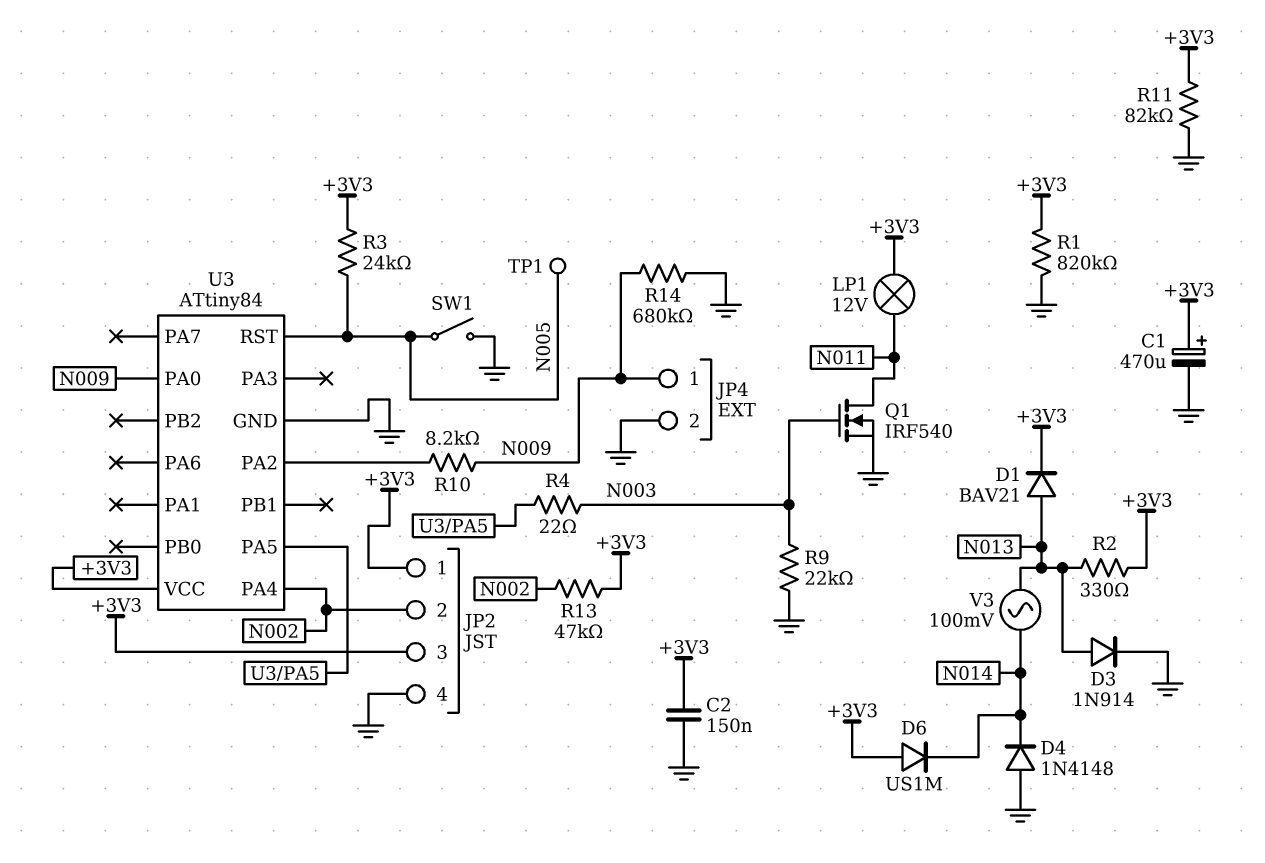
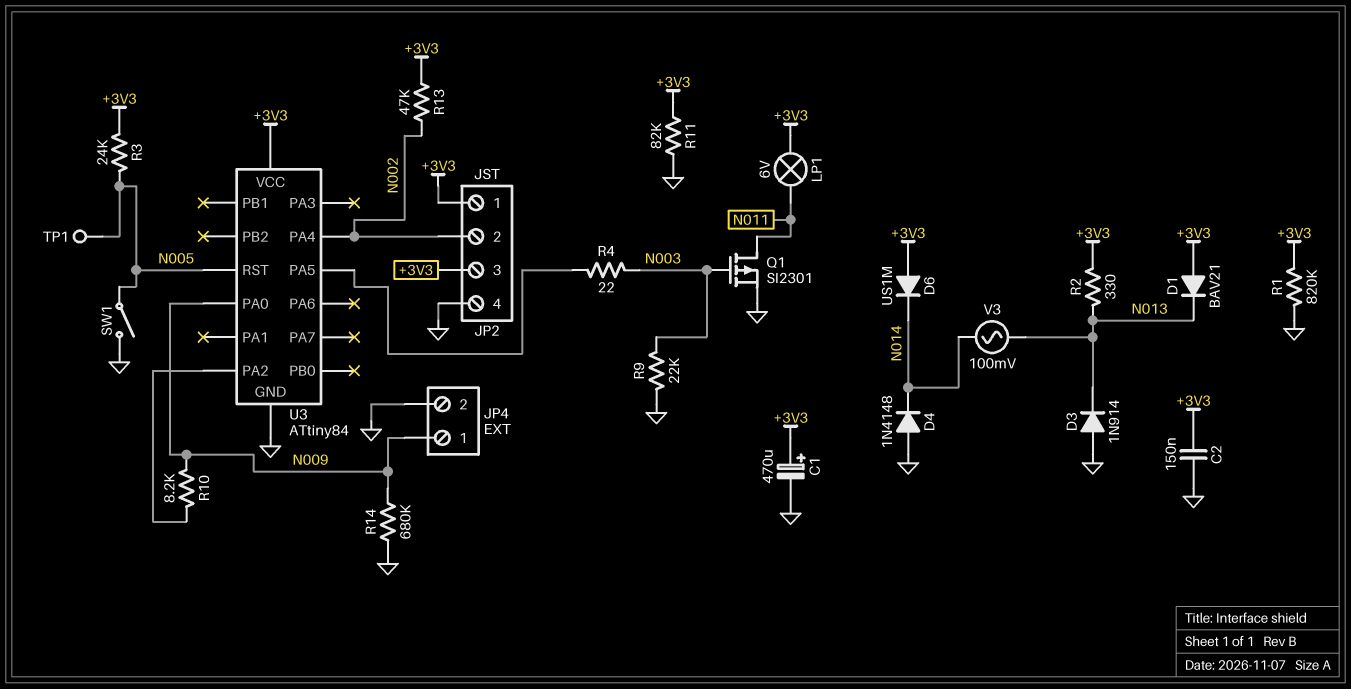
D1: diode BAV21 (A N013, K +3V3) -> diode BAV21 (A +3V3, K N013)
D3: diode 1N914 (A N013, K GND) -> diode 1N914 (A GND, K N013)
LP1: lamp 12V (+3V3, N011) -> lamp 6V (+3V3, N011)
Q1: NMOS IRF540 (G N003, D N011, S GND) -> PMOS SI2301 (G N003, D N011, S GND)

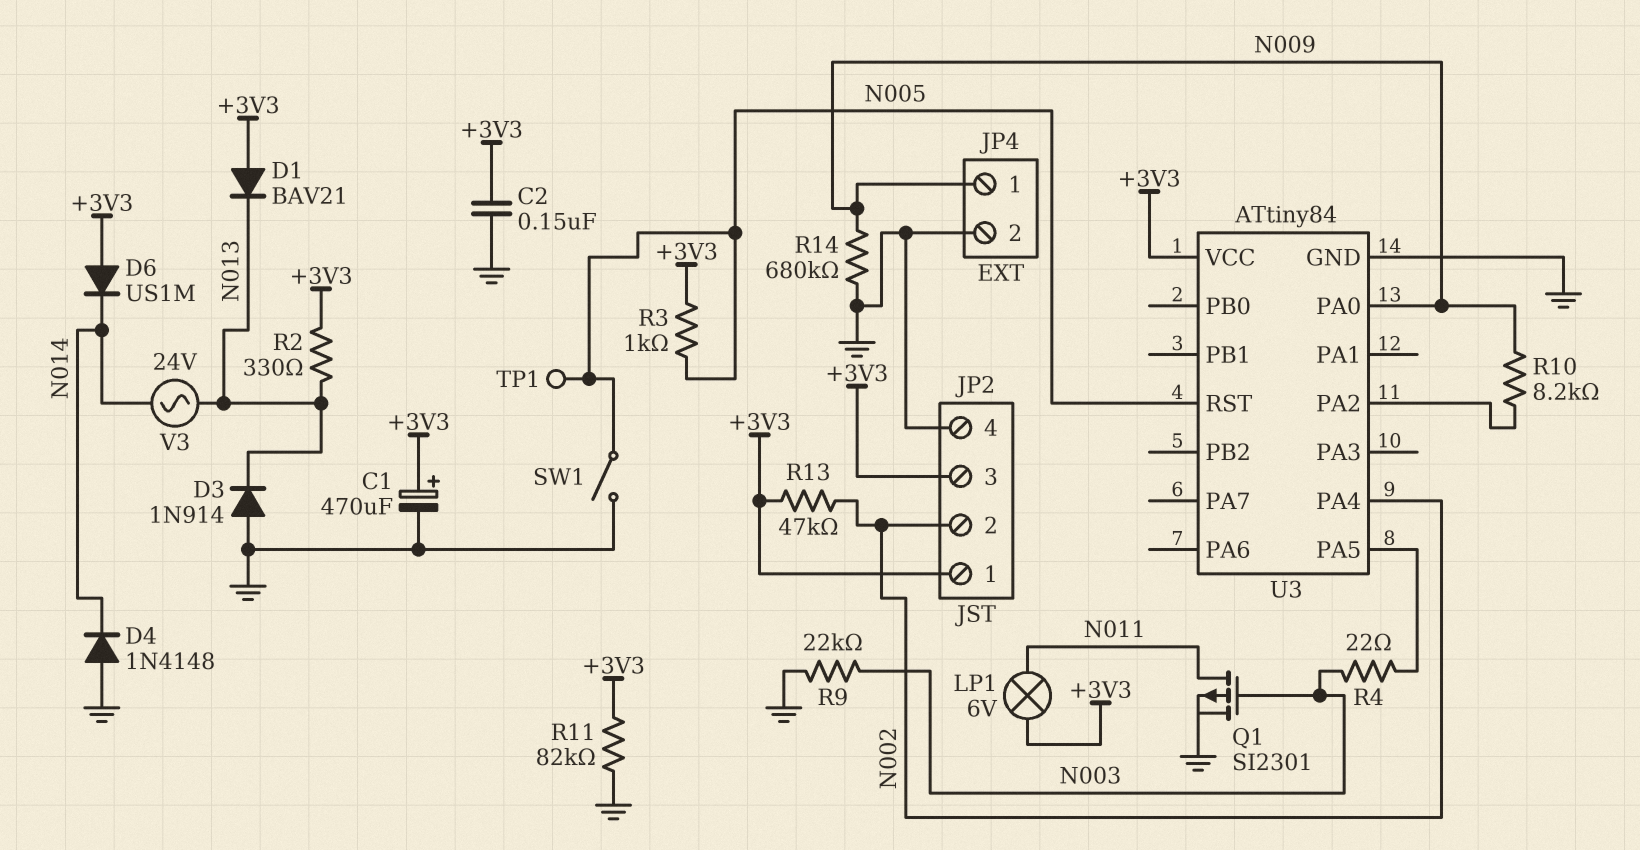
R1: 820k (+3V3, GND) -> none
R3: 24k (+3V3, N005) -> 1k (+3V3, N005)
V3: AC 100mV (N013, N014) -> AC 24V (N013, N014)

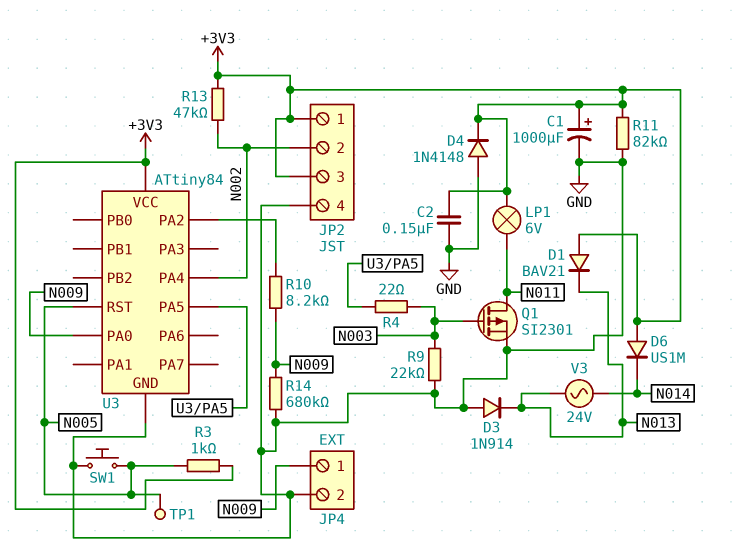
C1: 470uF (plus +3V3, minus GND) -> 1000uF (plus +3V3, minus GND)
D4: diode 1N4148 (A GND, K N014) -> diode 1N4148 (A GND, K +3V3)
R2: 330 (+3V3, N013) -> none
SW1: switch (GND, N005) -> button (GND, N005)

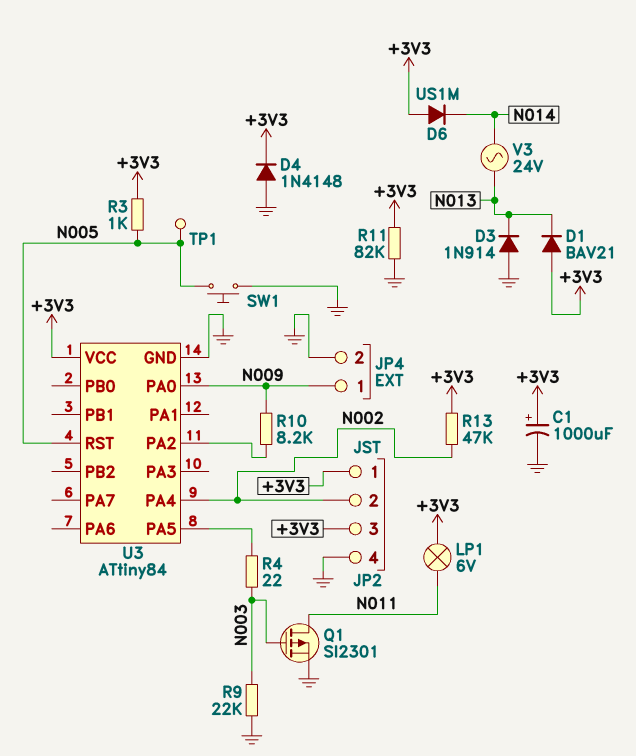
C2: 150nF (+3V3, GND) -> none
R14: 680k (GND, N009) -> none

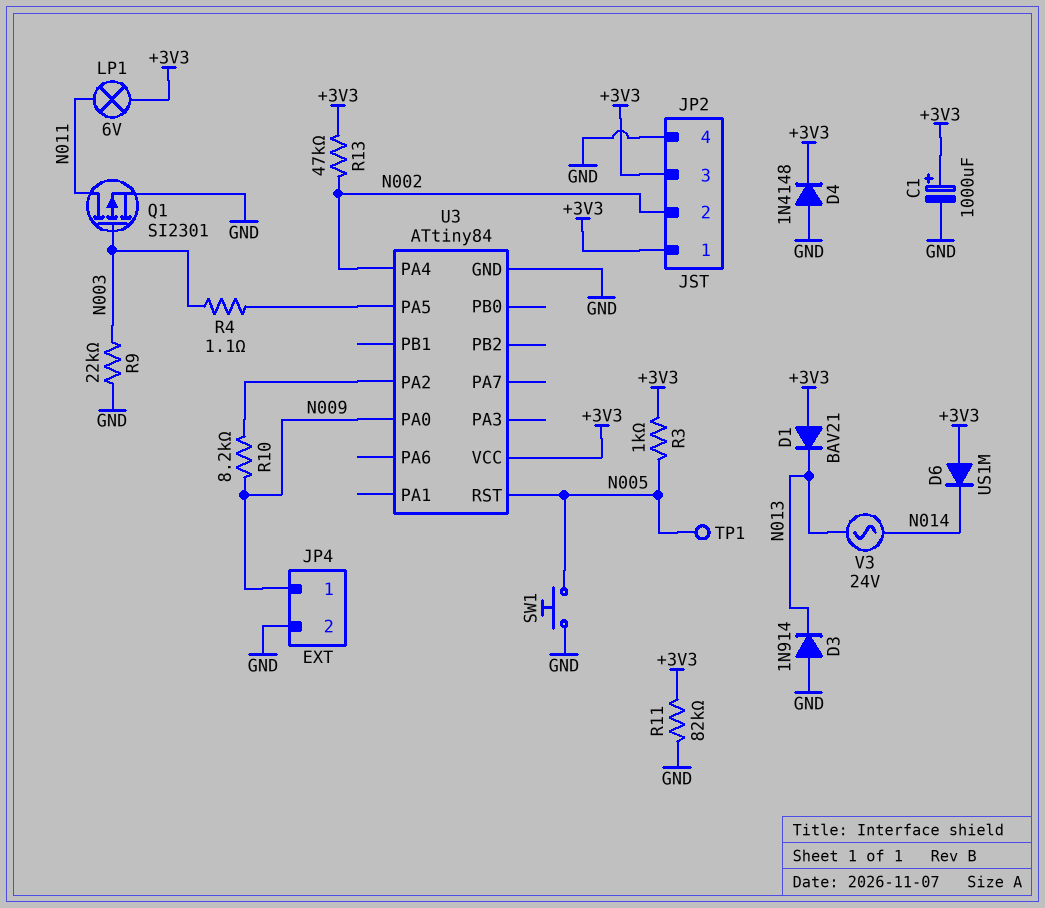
R4: 22 (N003, U3/PA5) -> 1.1 (N003, U3/PA5)

